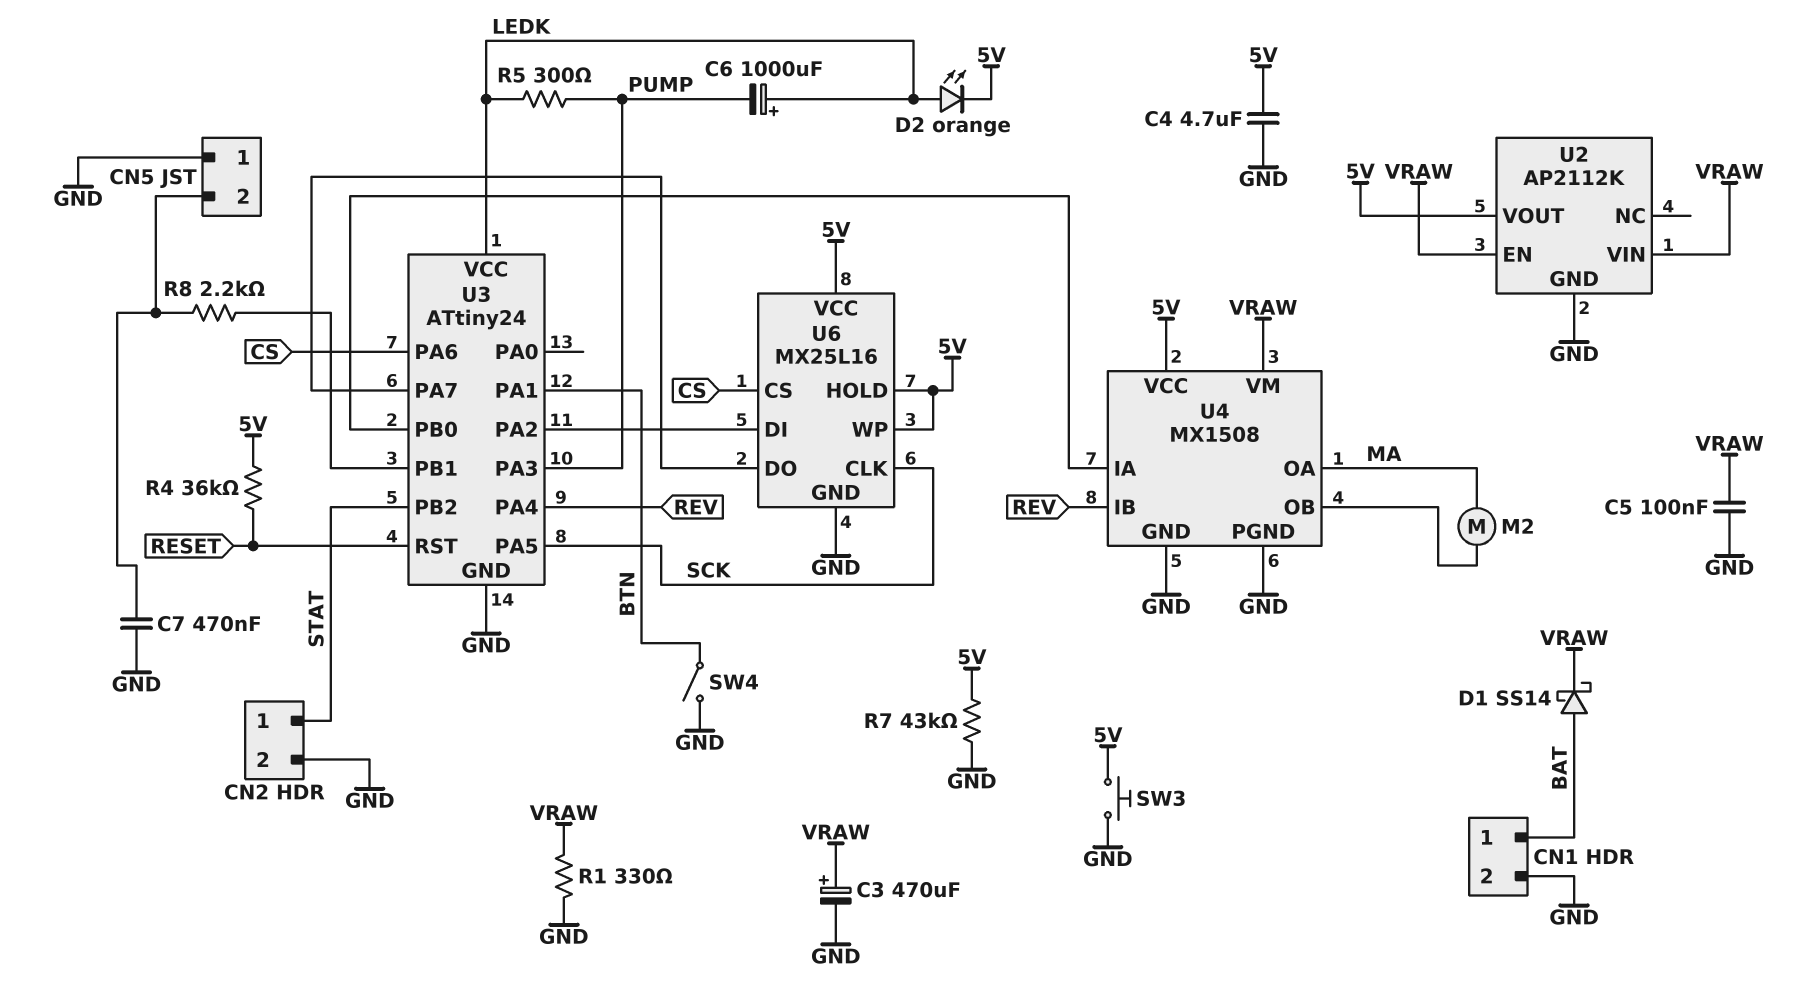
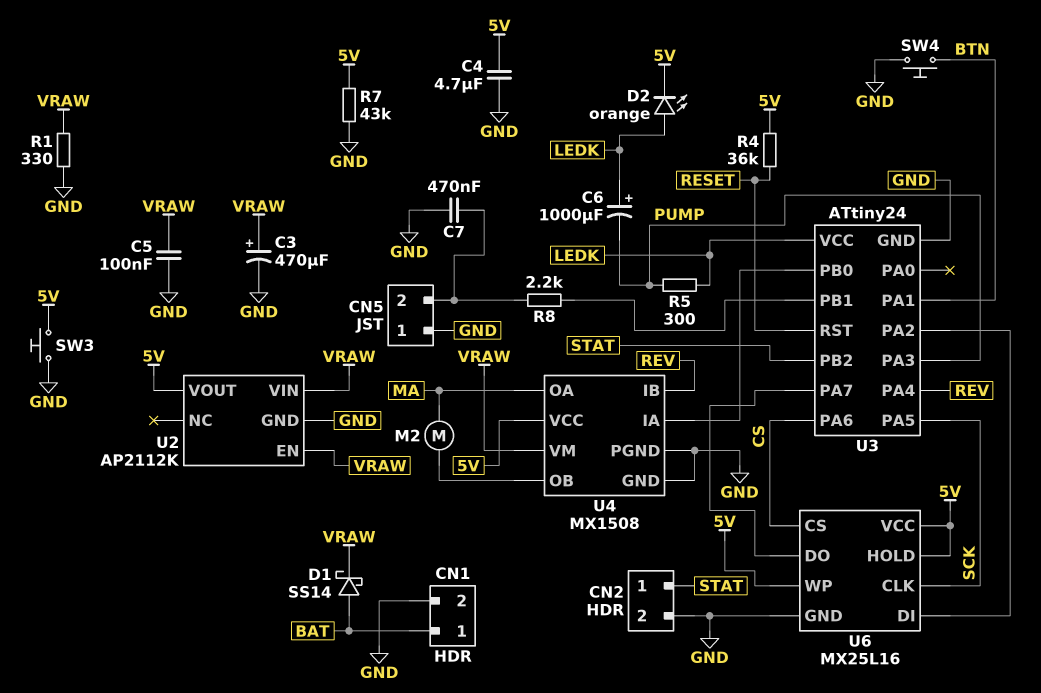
SW4: switch (BTN, GND) -> button (BTN, GND)

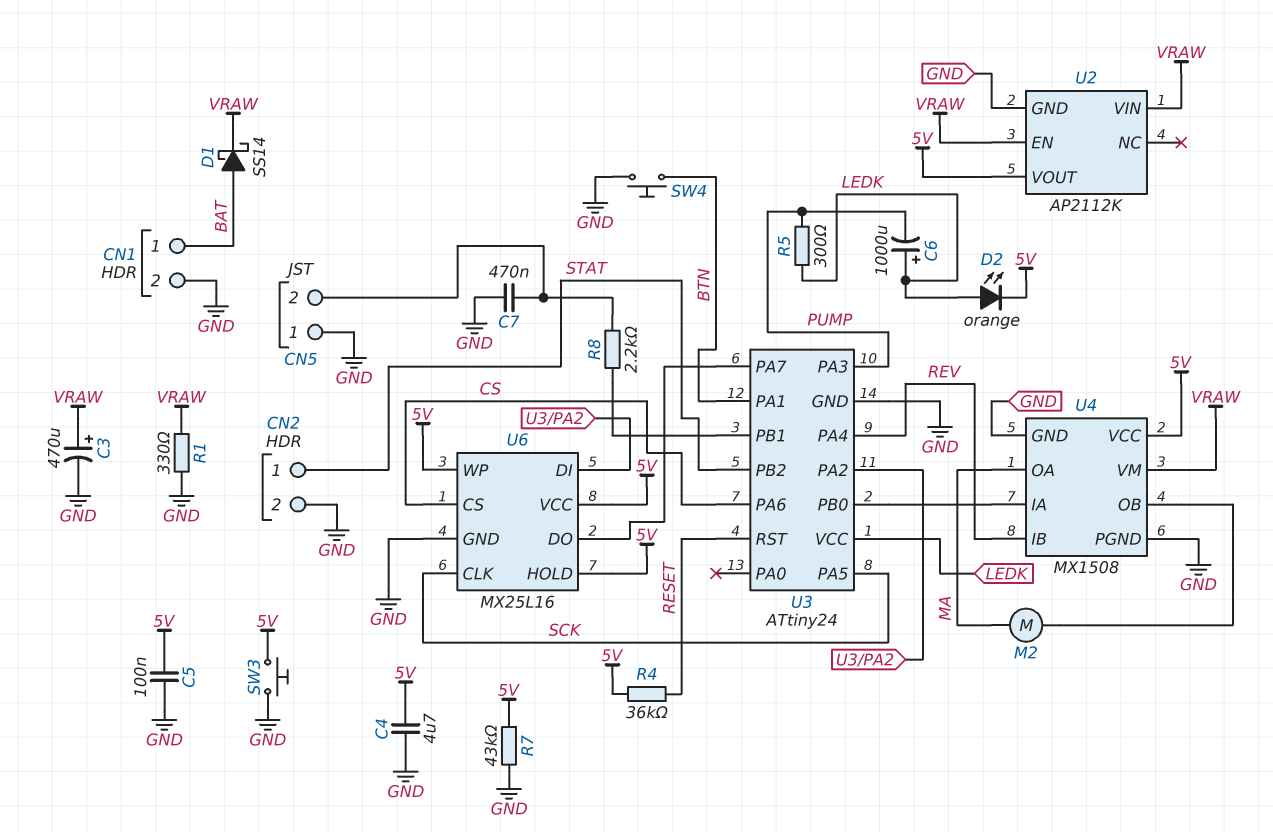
C5: 100nF (GND, VRAW) -> 100nF (5V, GND)

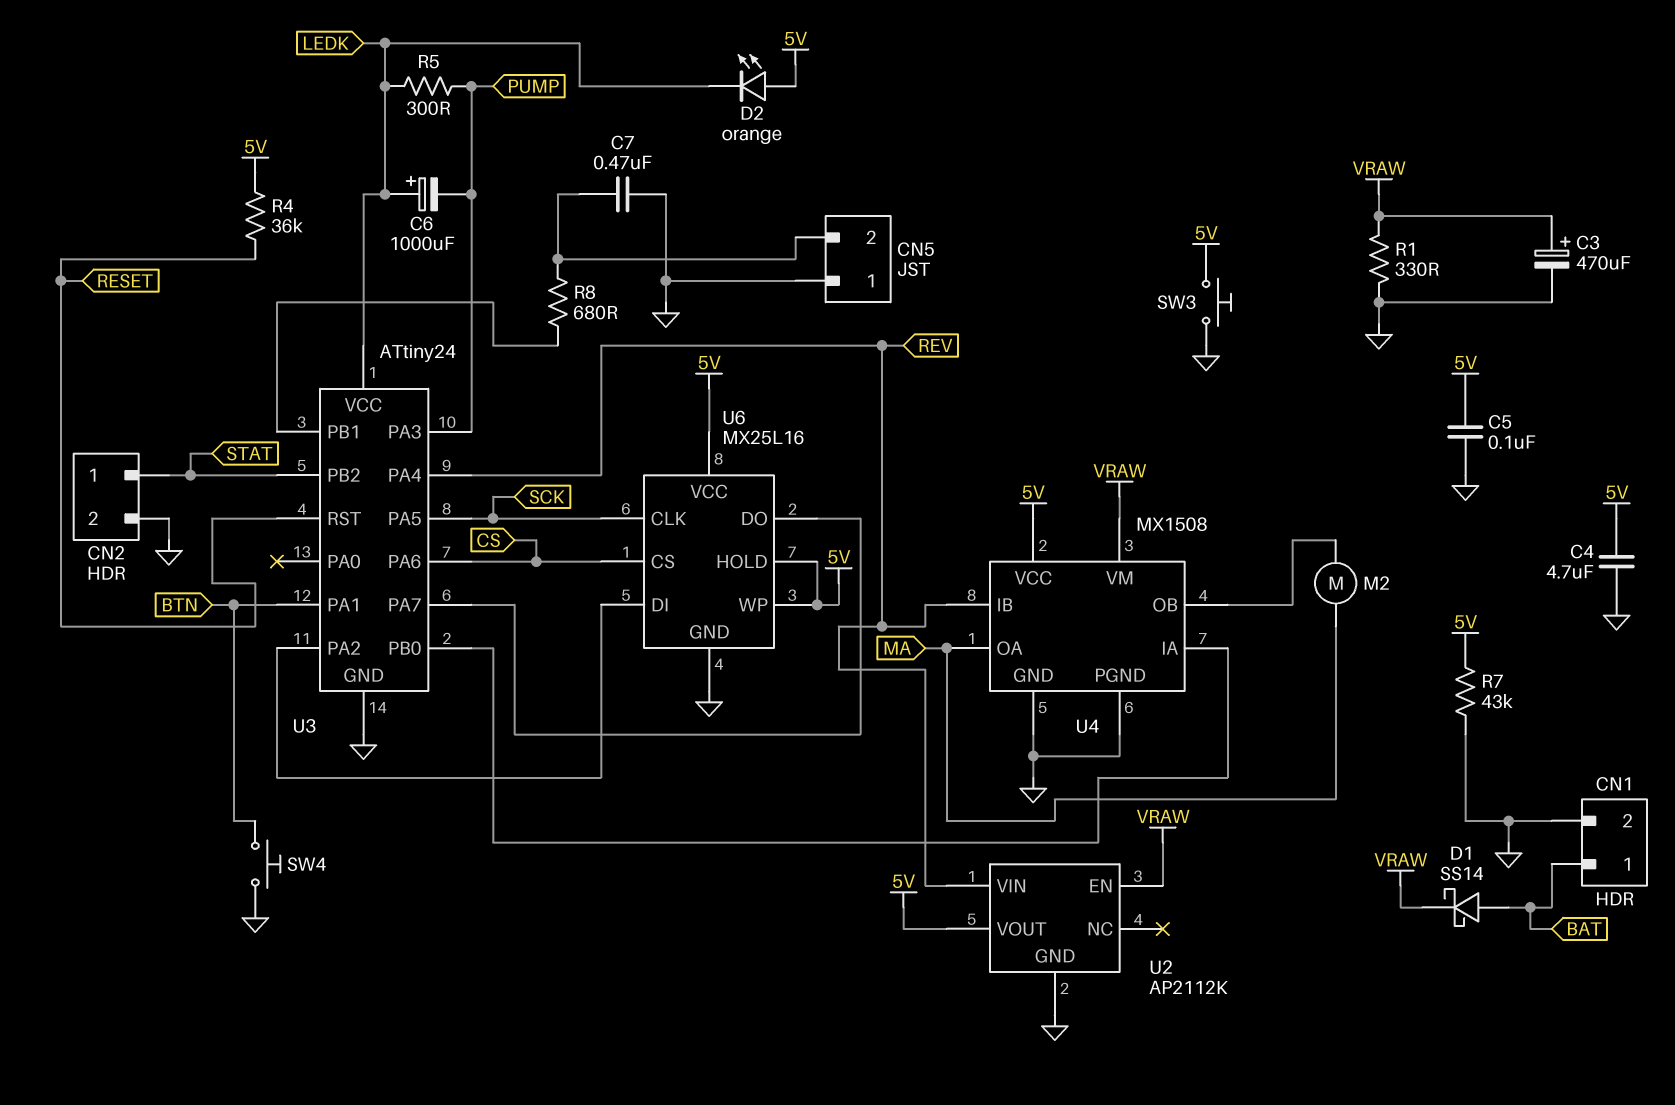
D2: LED orange (A LEDK, K 5V) -> LED orange (A 5V, K LEDK)
R8: 2.2k (CN5/2, U3/PB1) -> 680 (CN5/2, U3/PB1)
U2 pin VIN: VRAW -> REV

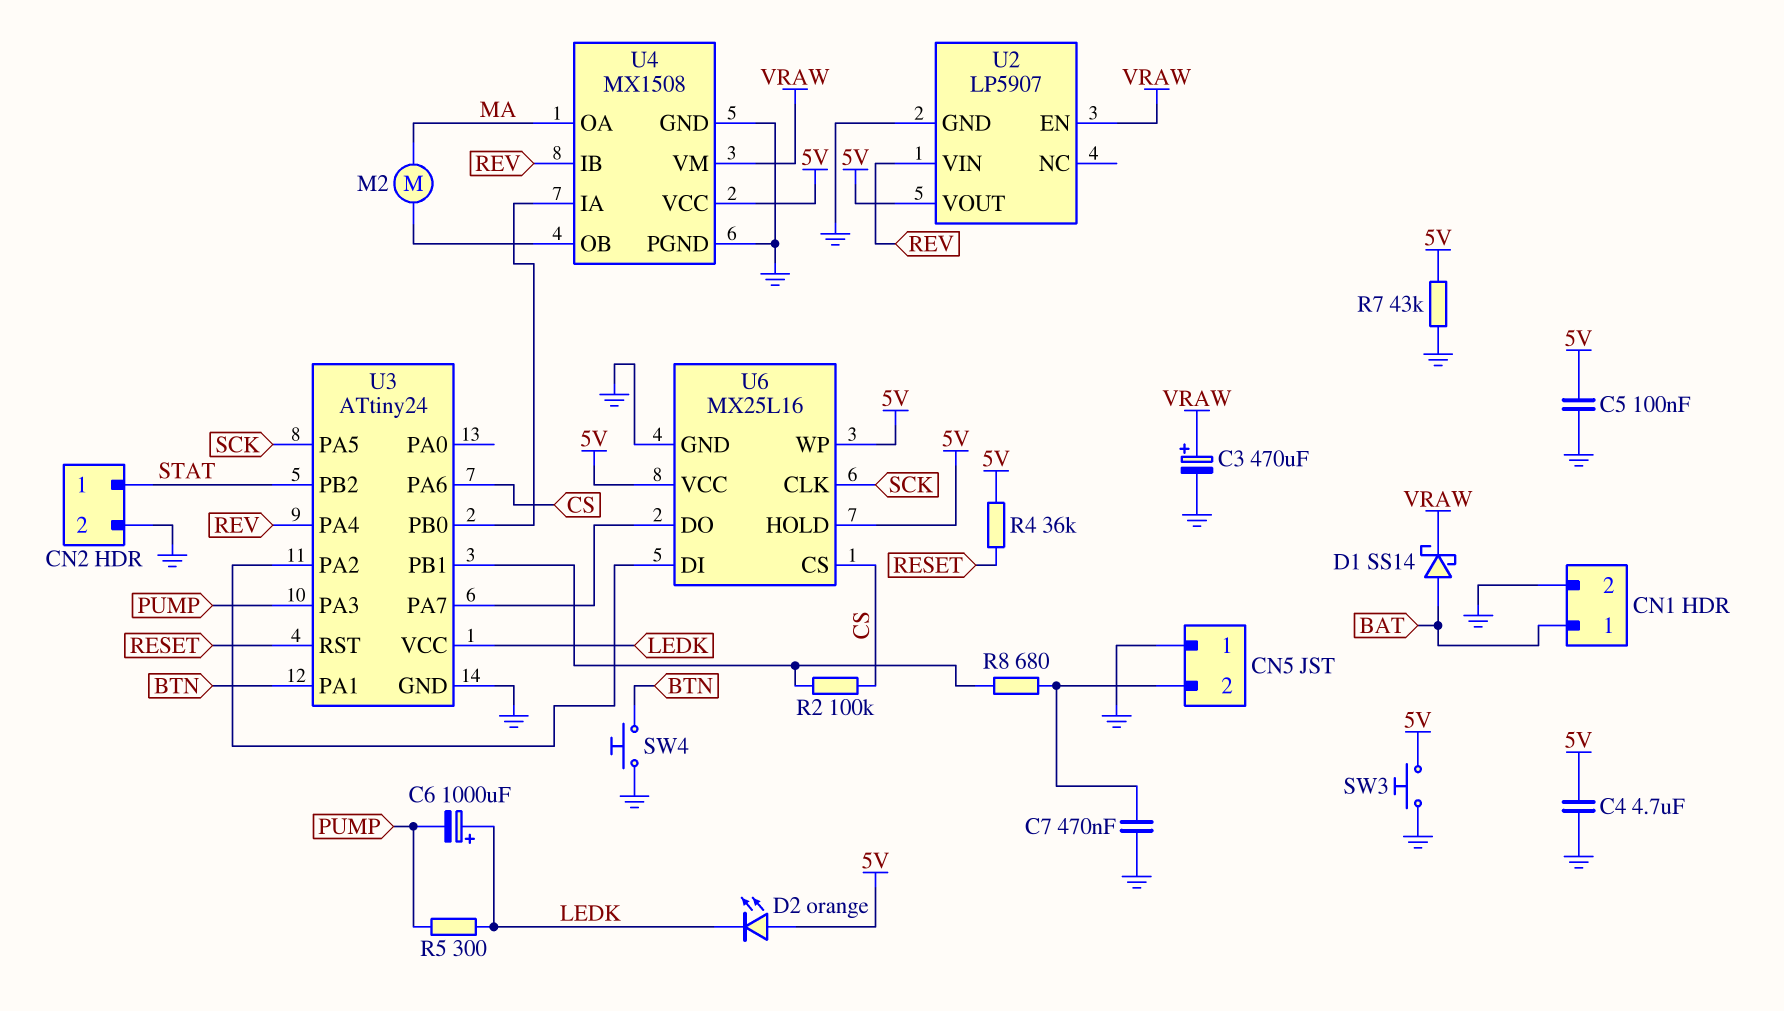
R1: 330 (GND, VRAW) -> none
R2: none -> 100k (CS, U3/PB1)
U2: AP2112K -> LP5907

